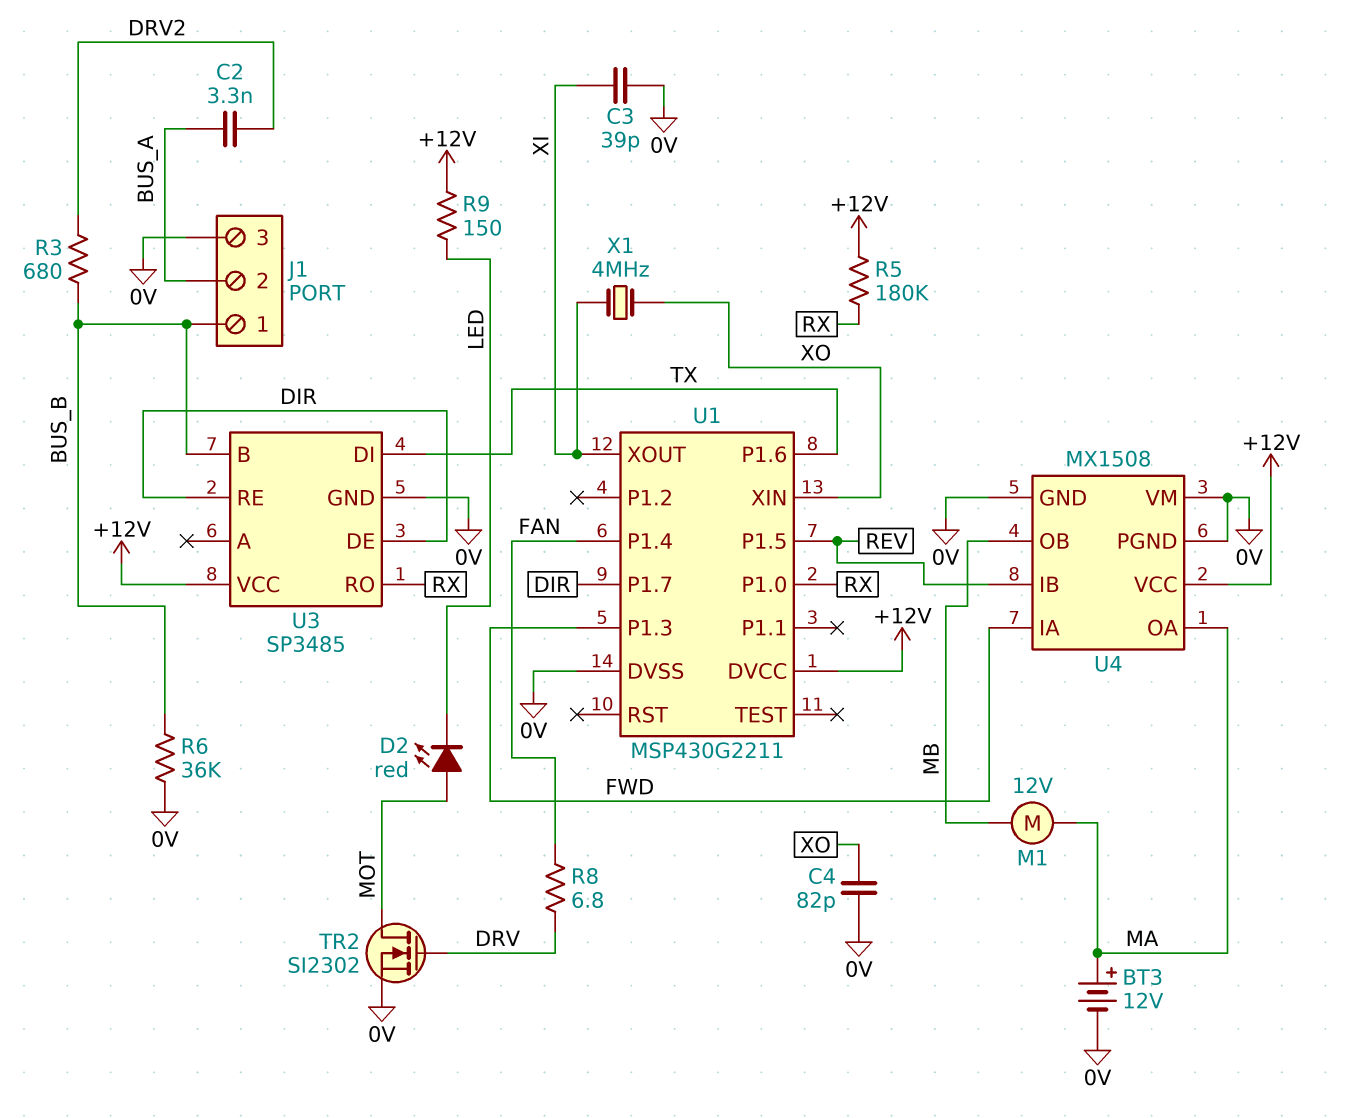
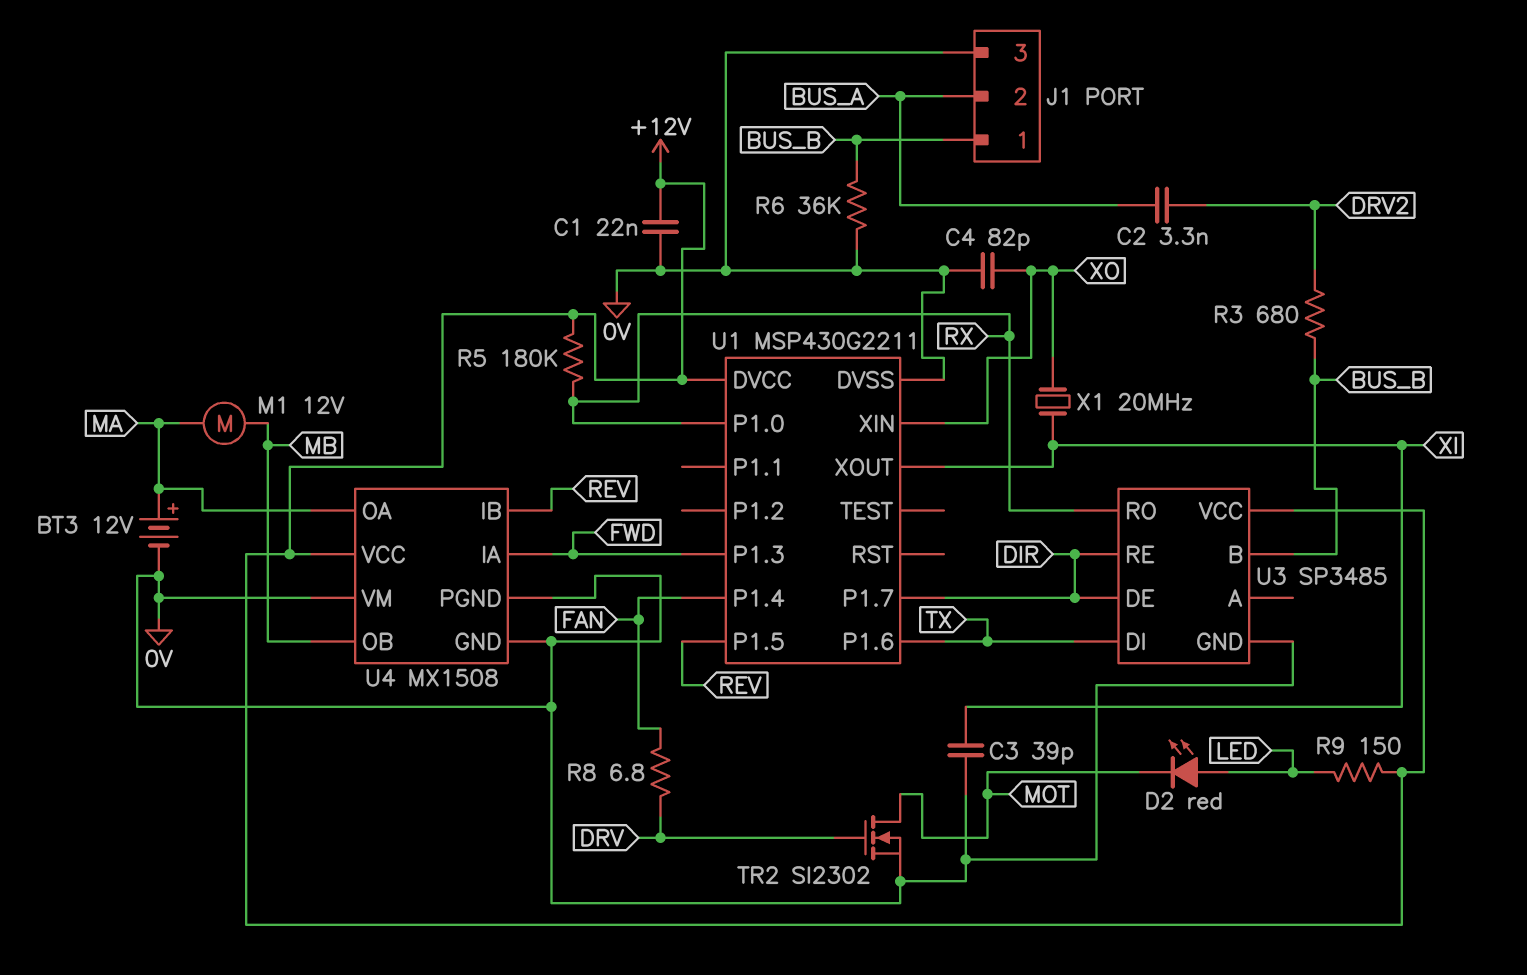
C1: none -> 22nF (+12V, 0V)
D2: LED red (A MOT, K LED) -> LED red (A LED, K MOT)
X1: 4MHz (XI, XO) -> 20MHz (XI, XO)

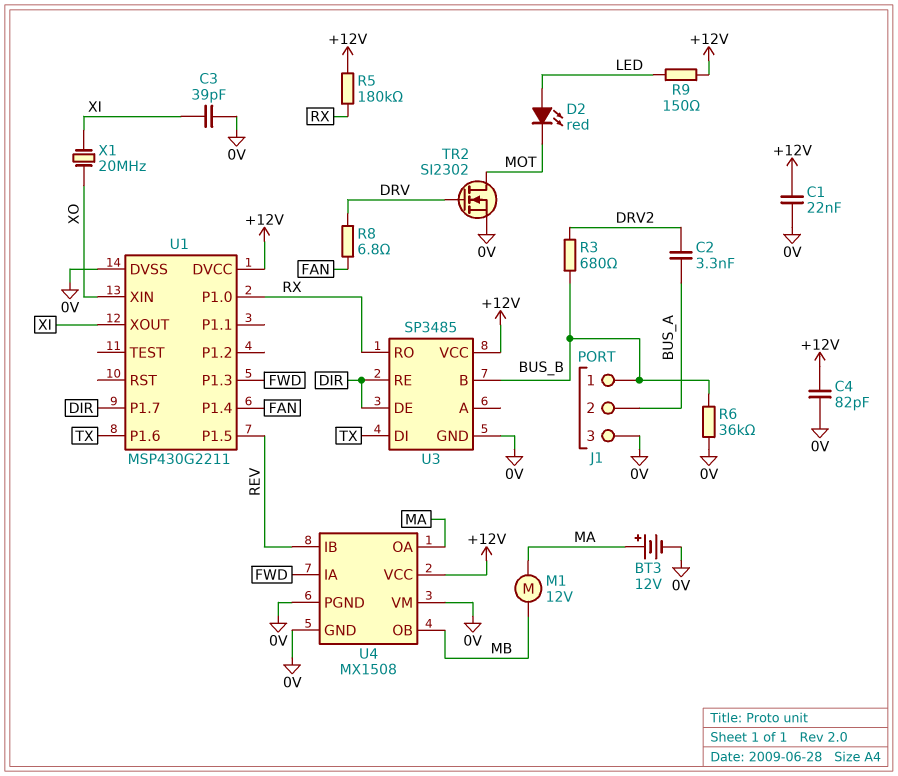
C4: 82pF (0V, XO) -> 82pF (+12V, 0V)

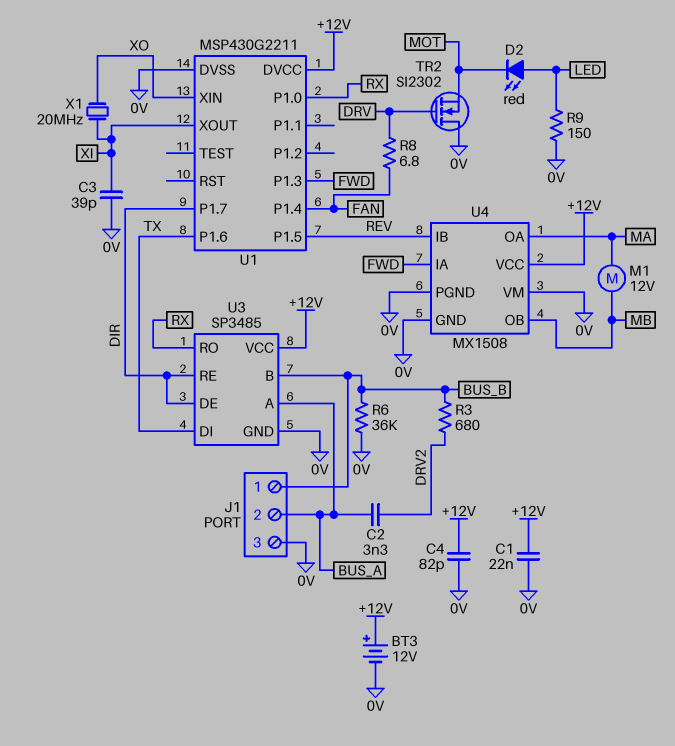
BT3: 12V (plus MA, minus 0V) -> 12V (plus +12V, minus 0V)
R5: 180k (+12V, RX) -> none
R9: 150 (+12V, LED) -> 150 (0V, LED)
TR2: NMOS SI2302 (G DRV, D MOT, S 0V) -> NMOS SI2302 (G DRV, D 0V, S MOT)
U3 pin A: none -> BUS_A

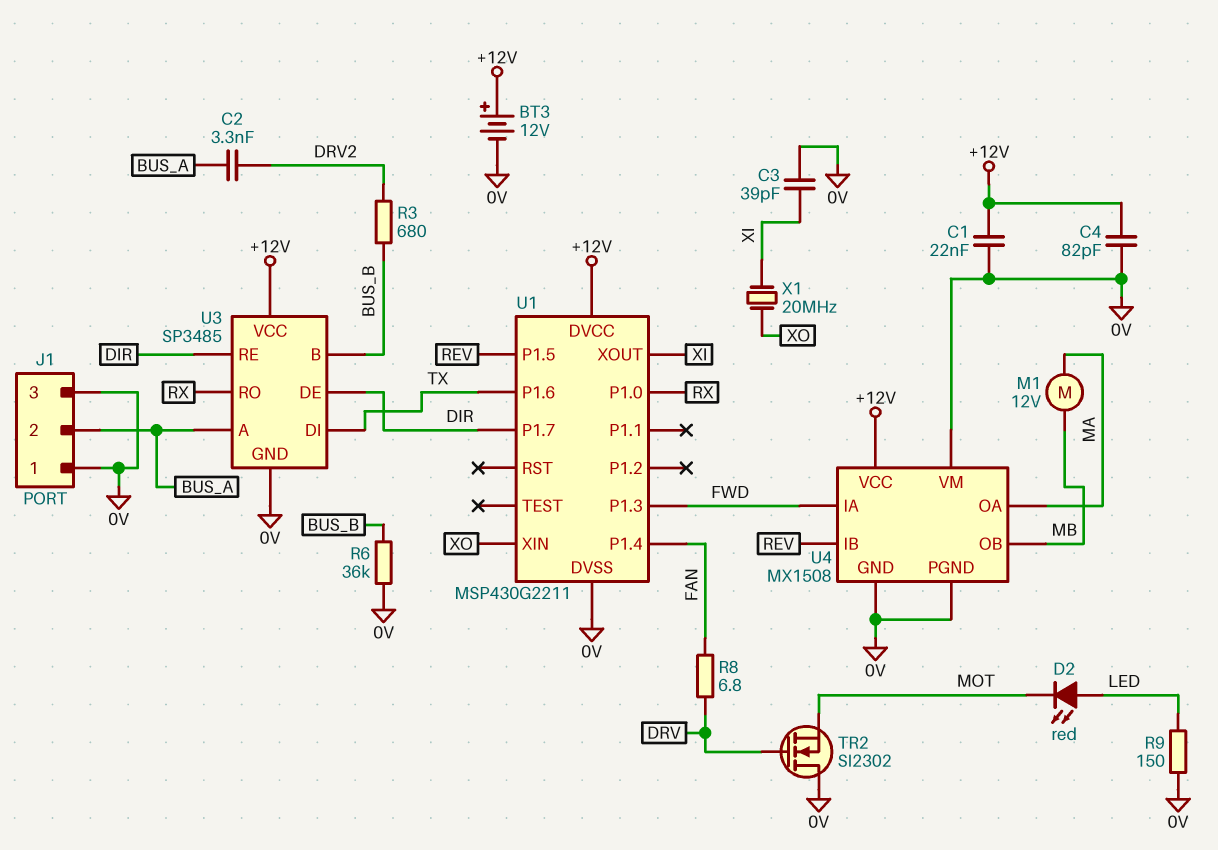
J1 pin 1: BUS_B -> 0V

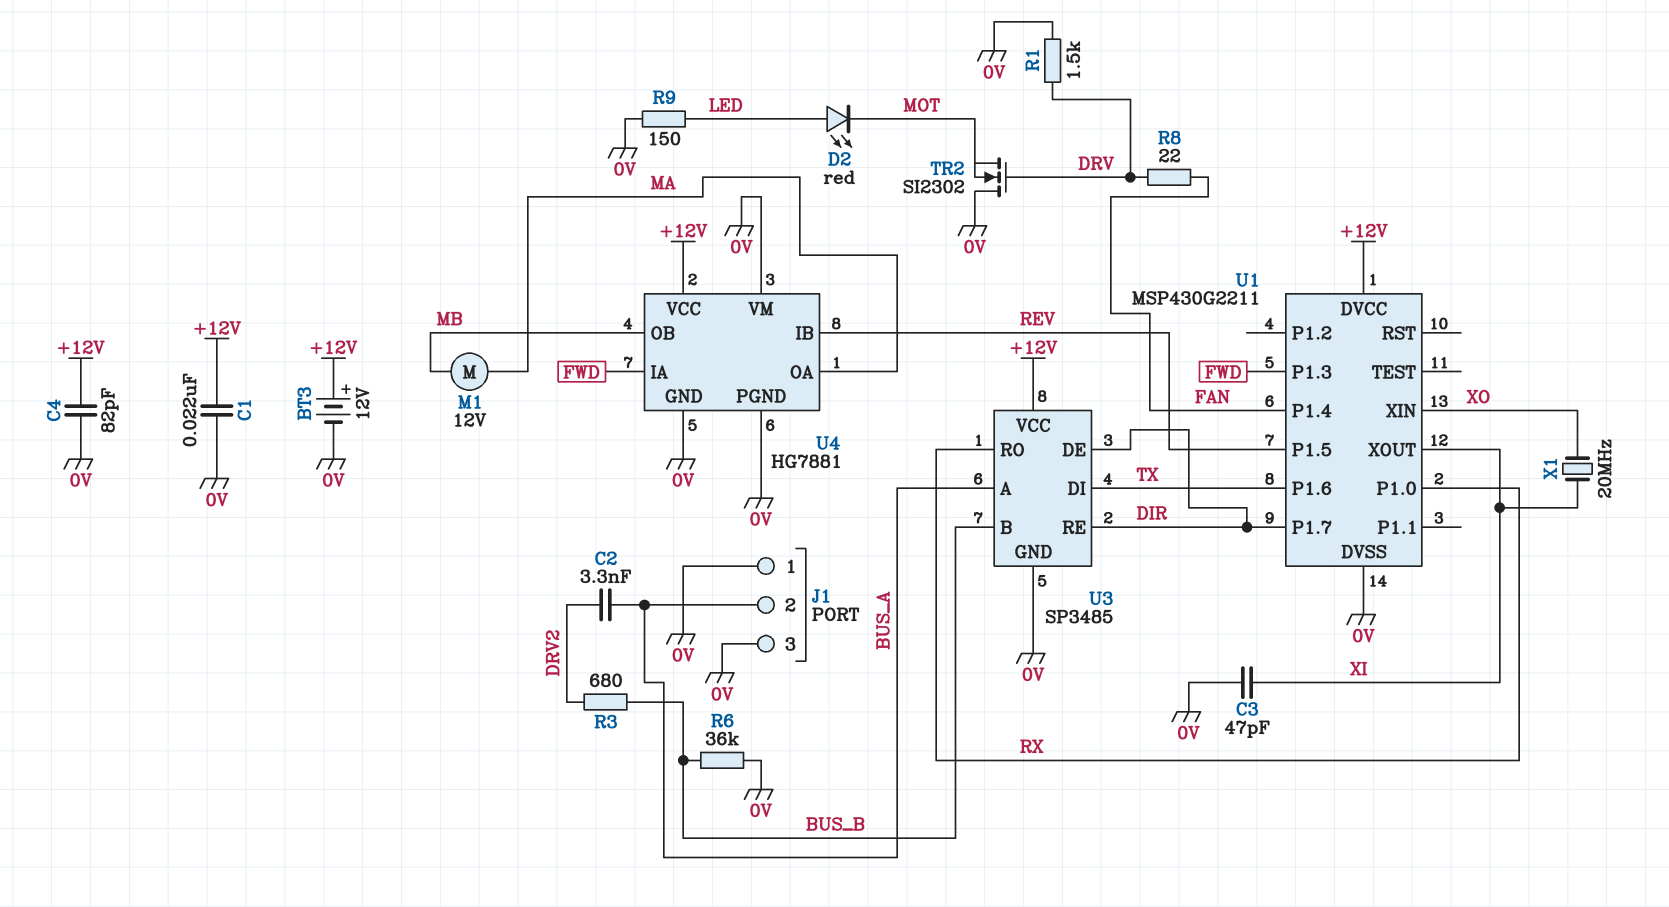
C3: 39pF (0V, XI) -> 47pF (0V, XI)
R1: none -> 1.5k (0V, DRV)
R8: 6.8 (DRV, FAN) -> 22 (DRV, FAN)
U4: MX1508 -> HG7881

